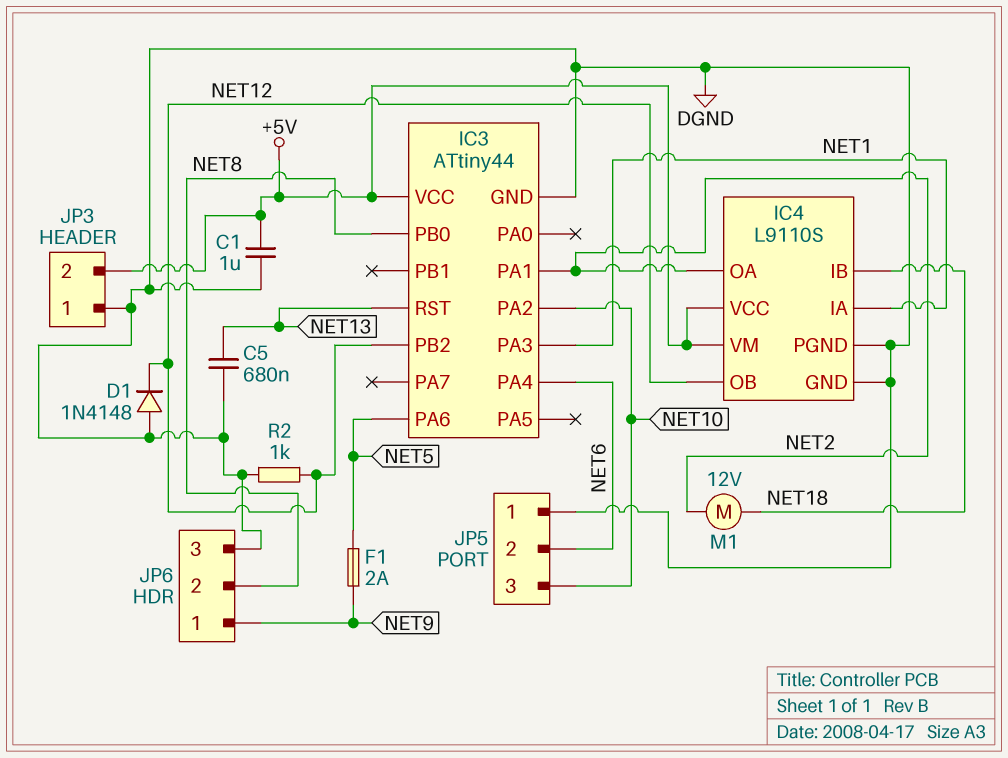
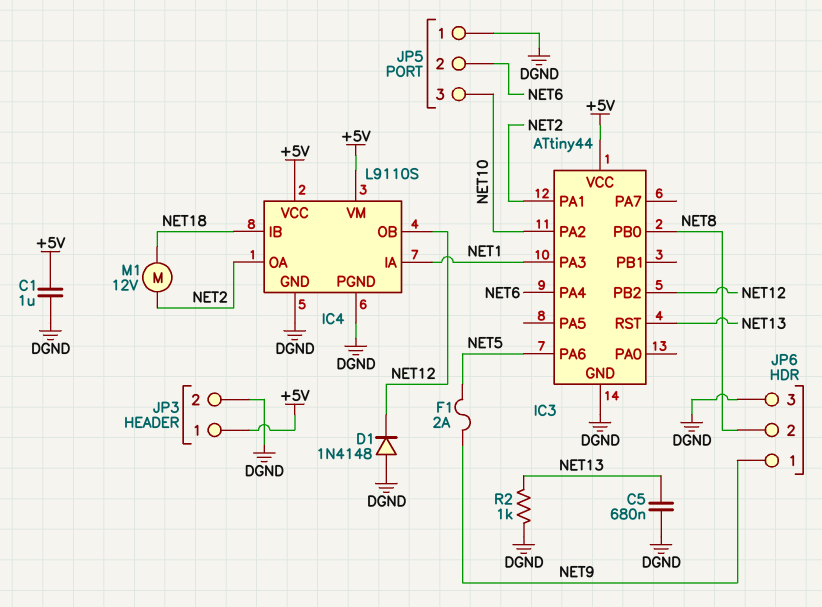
JP3 pin 1: DGND -> +5V
JP3 pin 2: +5V -> DGND
R2: 1k (DGND, NET12) -> 1k (DGND, NET13)

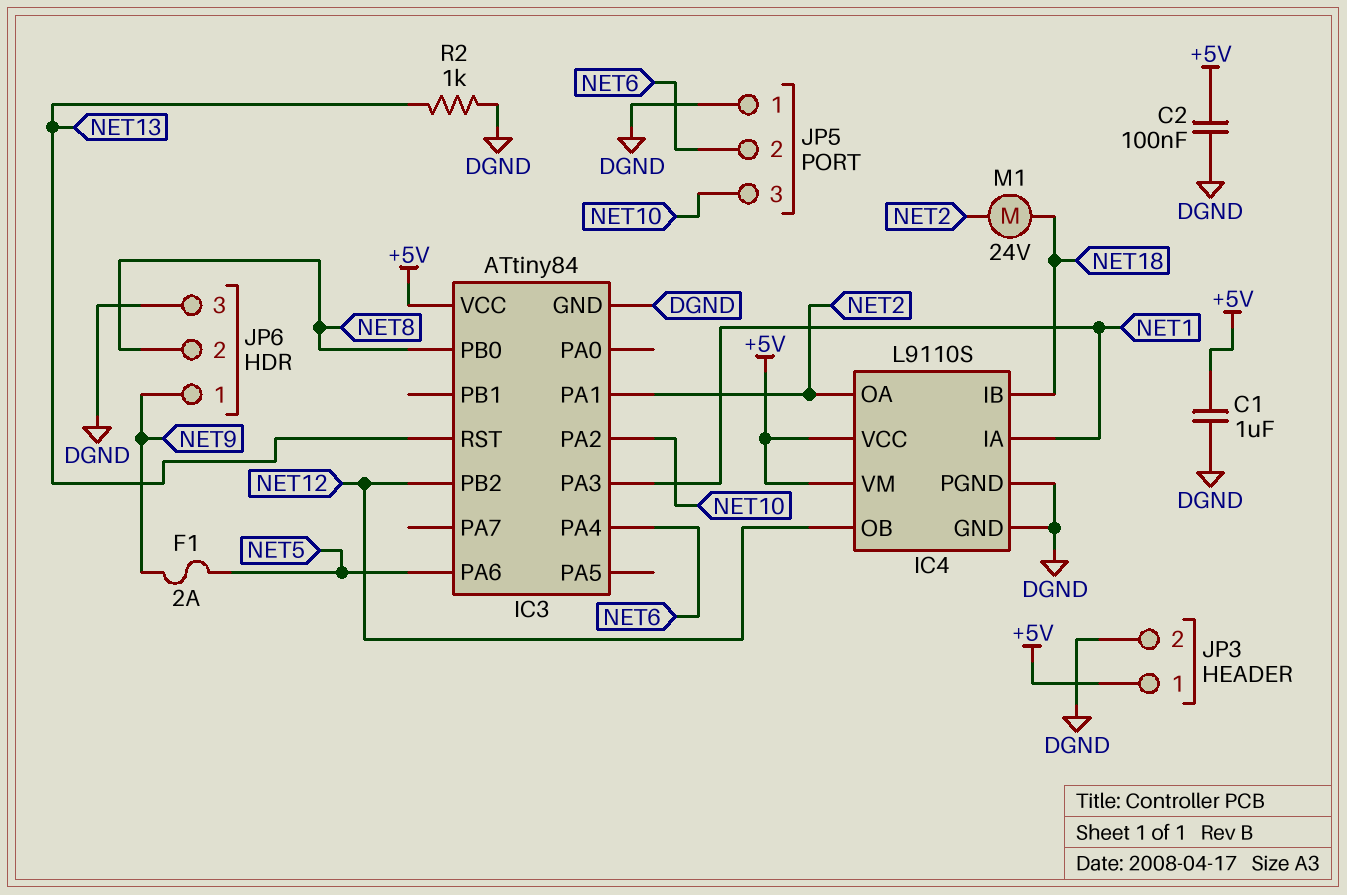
C2: none -> 100nF (+5V, DGND)
C5: 680nF (DGND, NET13) -> none
D1: diode 1N4148 (A DGND, K NET12) -> none
IC3: ATtiny44 -> ATtiny84
M1: motor 12V (NET2, NET18) -> motor 24V (NET2, NET18)

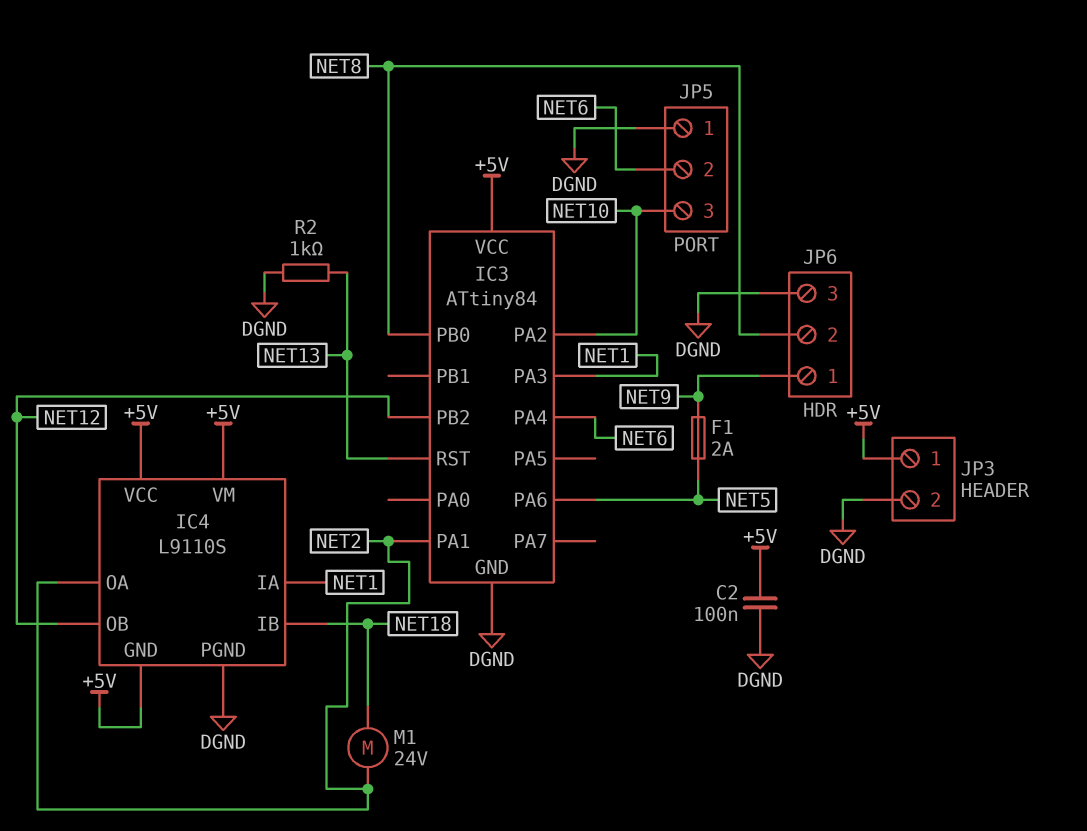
C1: 1uF (+5V, DGND) -> none
IC4 pin GND: DGND -> +5V

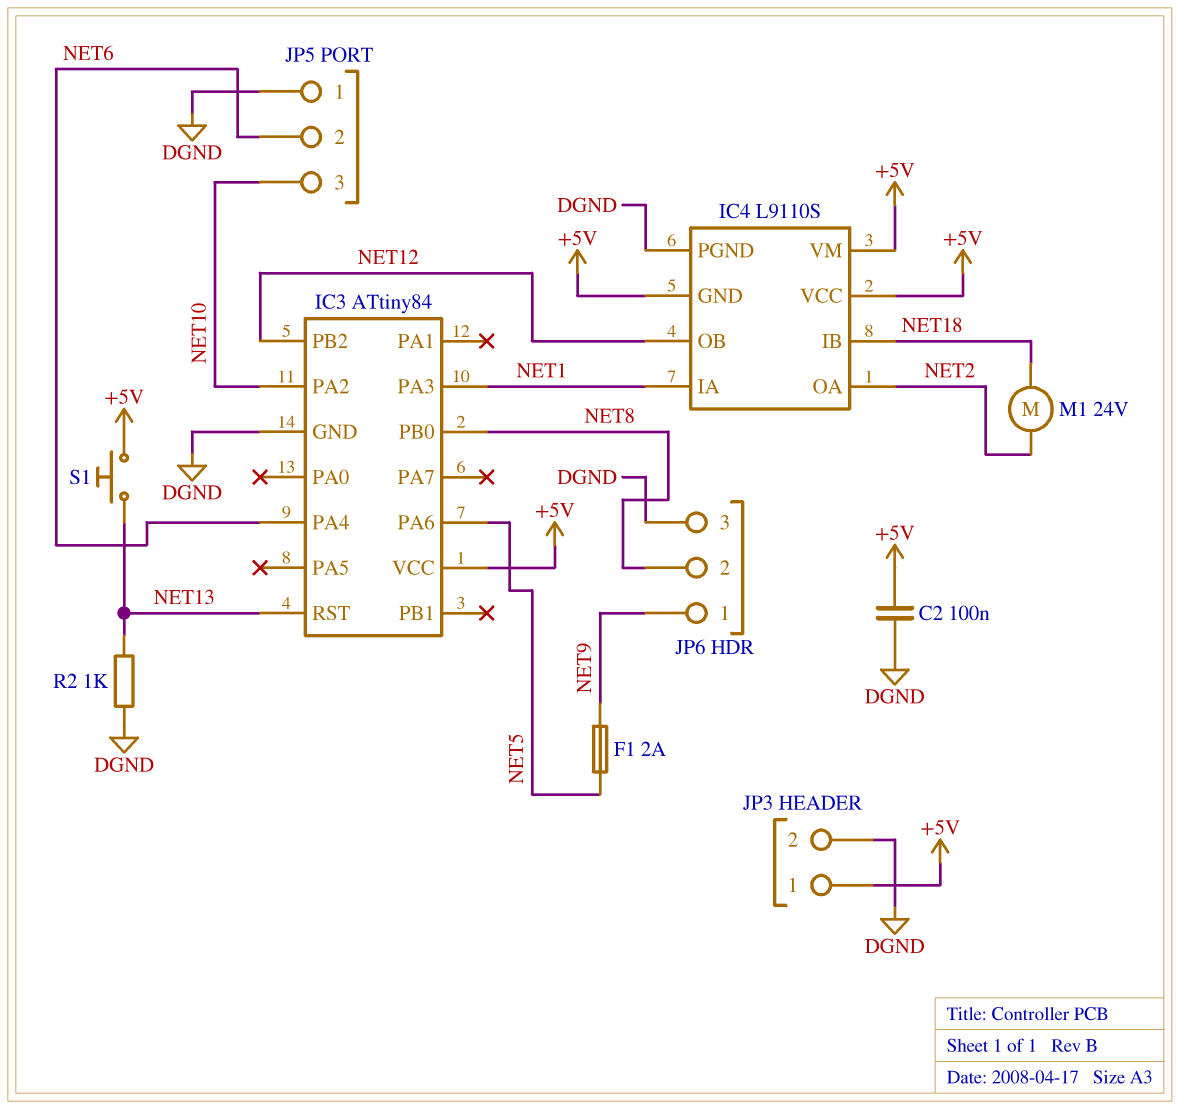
IC3 pin PA1: NET2 -> none
S1: none -> button (+5V, NET13)

